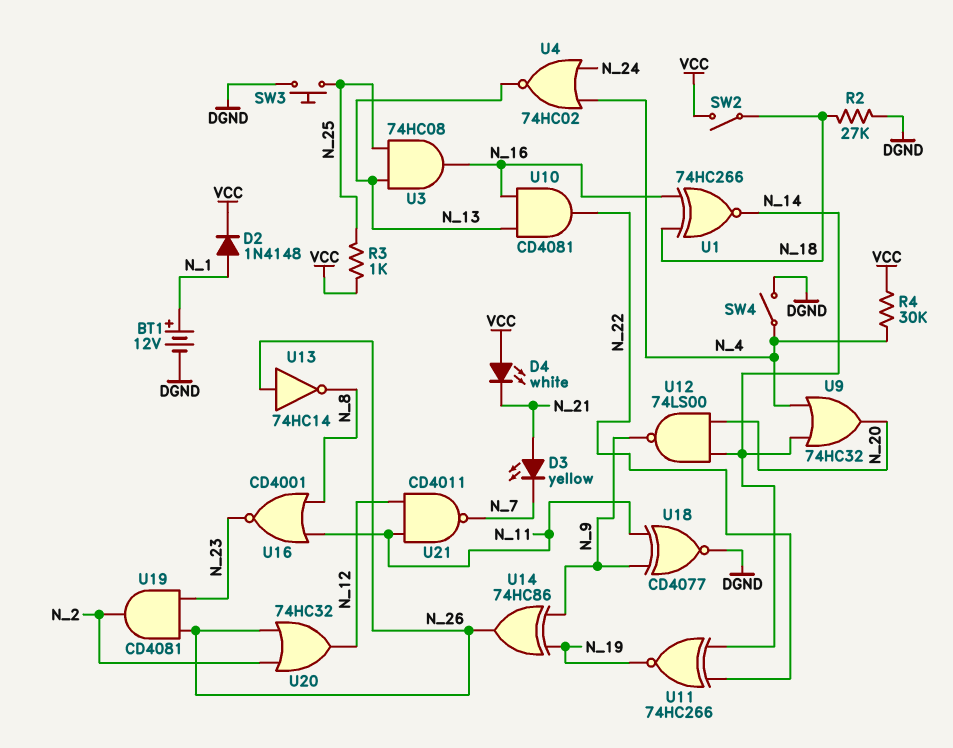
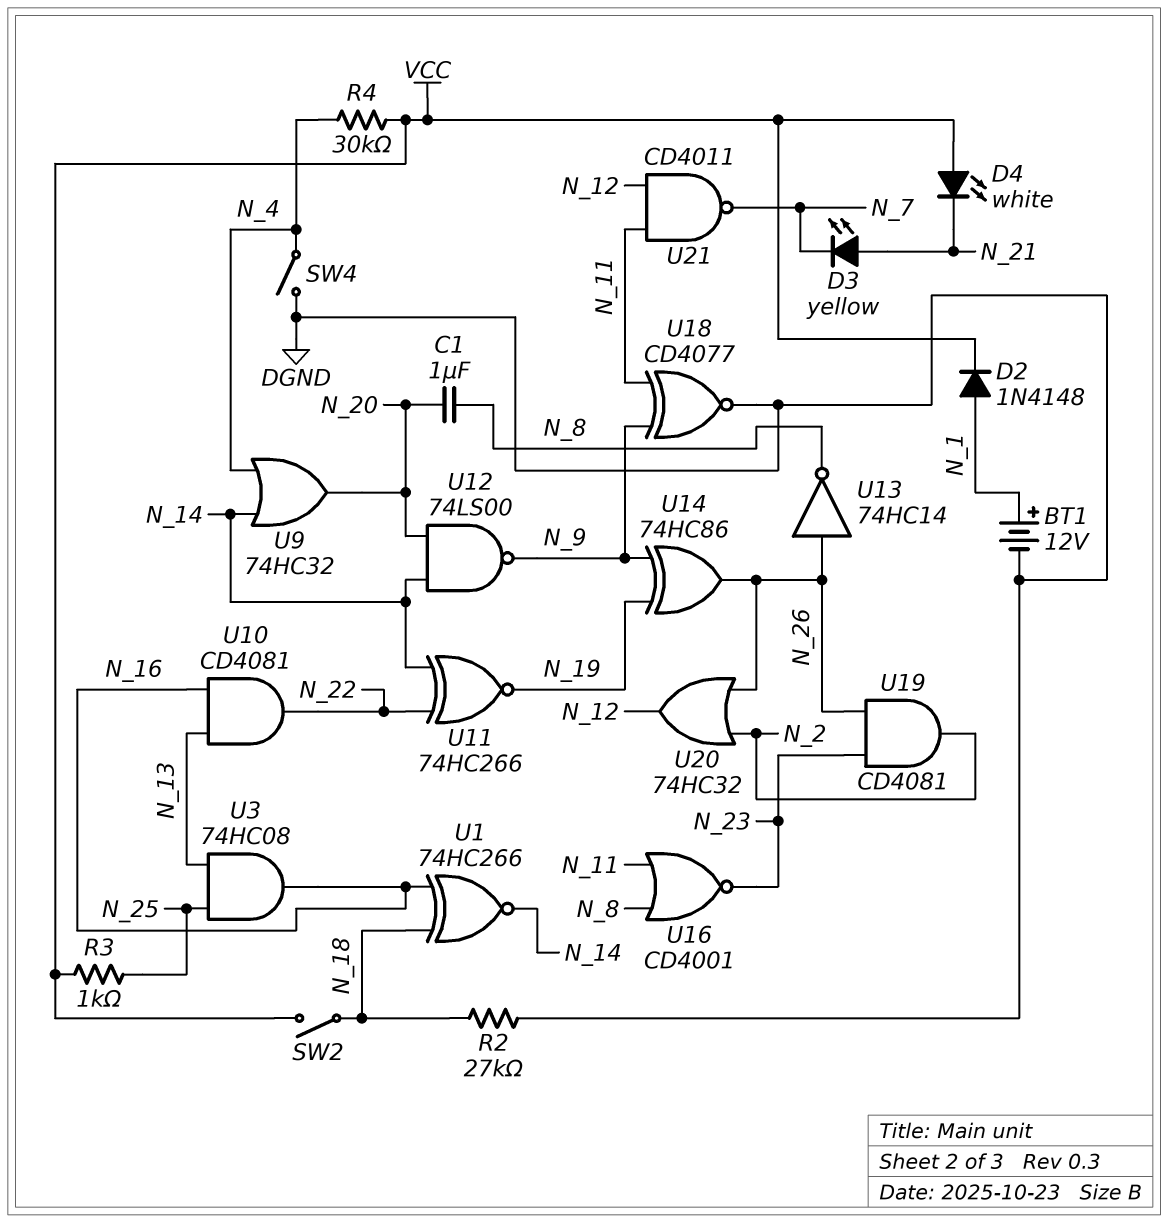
C1: none -> 1uF (N_8, N_20)
SW3: button (DGND, N_25) -> none
U4: NOR 74HC02 (in N_4, in N_24, out N_13) -> none

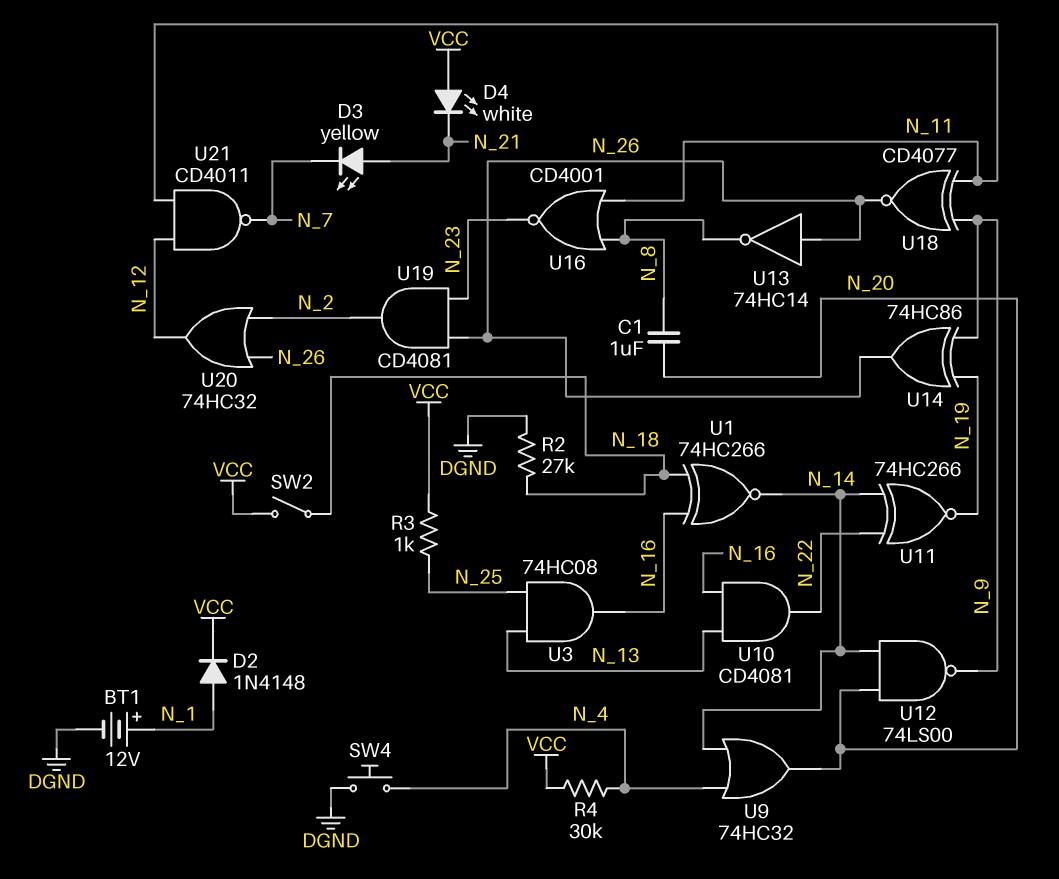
SW4: switch (DGND, N_4) -> button (DGND, N_4)
U18: XNOR CD4077 (in N_9, in N_11, out DGND) -> XNOR CD4077 (in N_9, in N_11, out N_26)

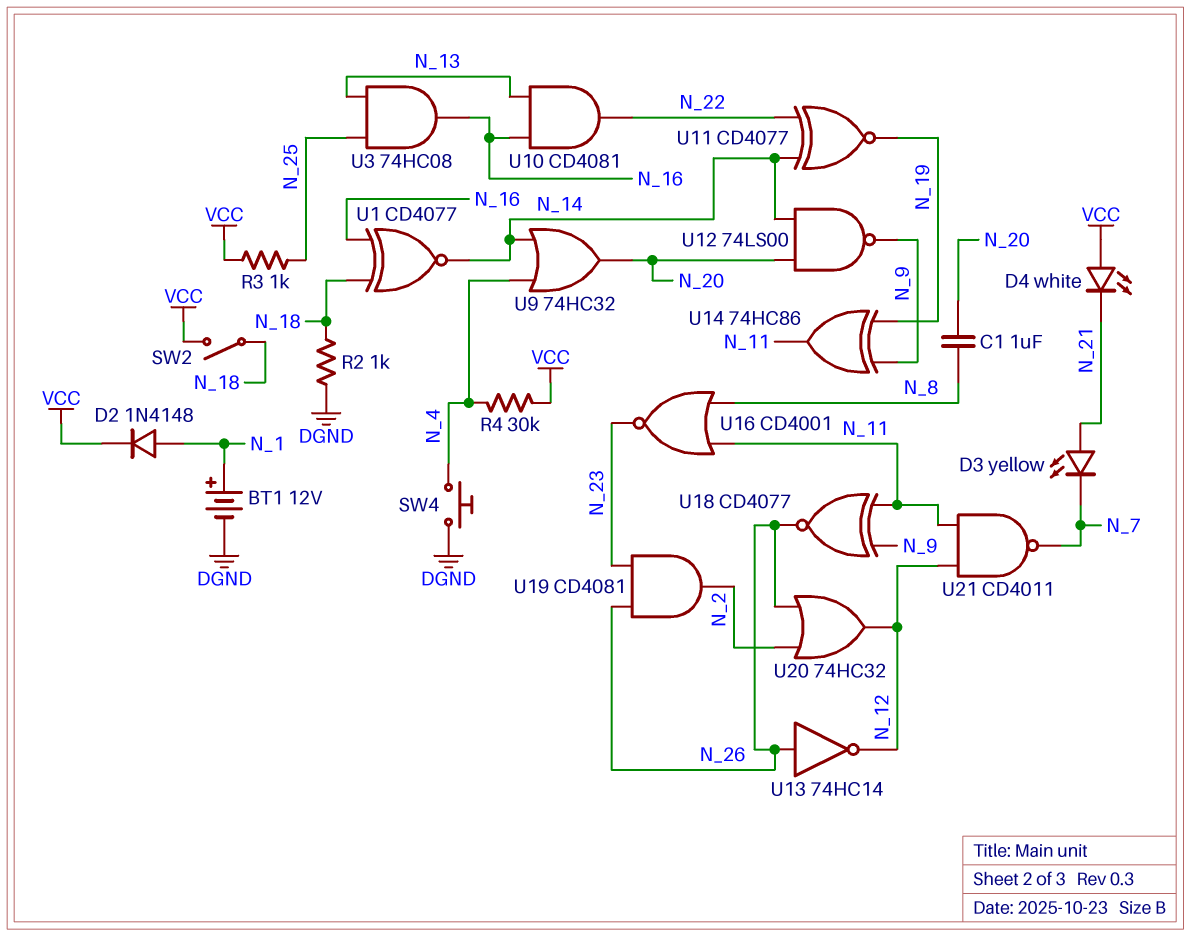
R2: 27k (DGND, N_18) -> 1k (DGND, N_18)
U1: XNOR 74HC266 (in N_16, in N_18, out N_14) -> XNOR CD4077 (in N_16, in N_18, out N_14)
U11: XNOR 74HC266 (in N_14, in N_22, out N_19) -> XNOR CD4077 (in N_14, in N_22, out N_19)
U13: NOT 74HC14 (in N_26, out N_8) -> NOT 74HC14 (in N_26, out N_12)
U14: XOR 74HC86 (in N_9, in N_19, out N_26) -> XOR 74HC86 (in N_9, in N_19, out N_11)

